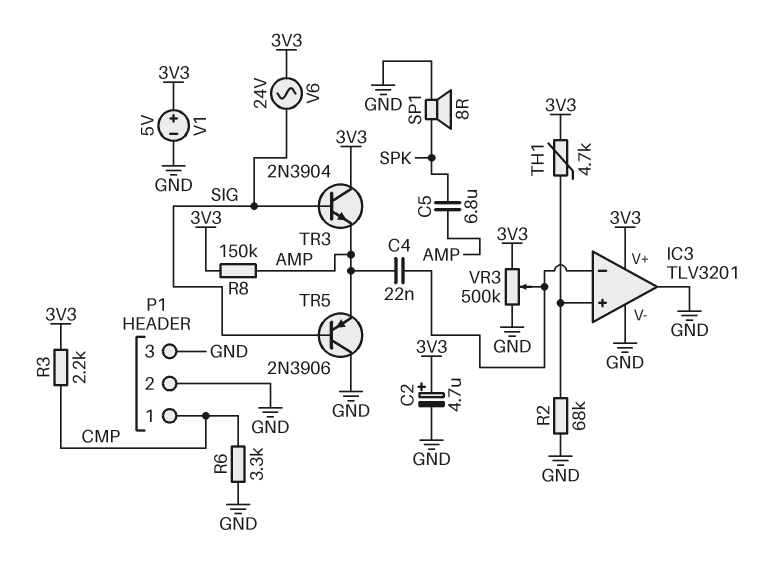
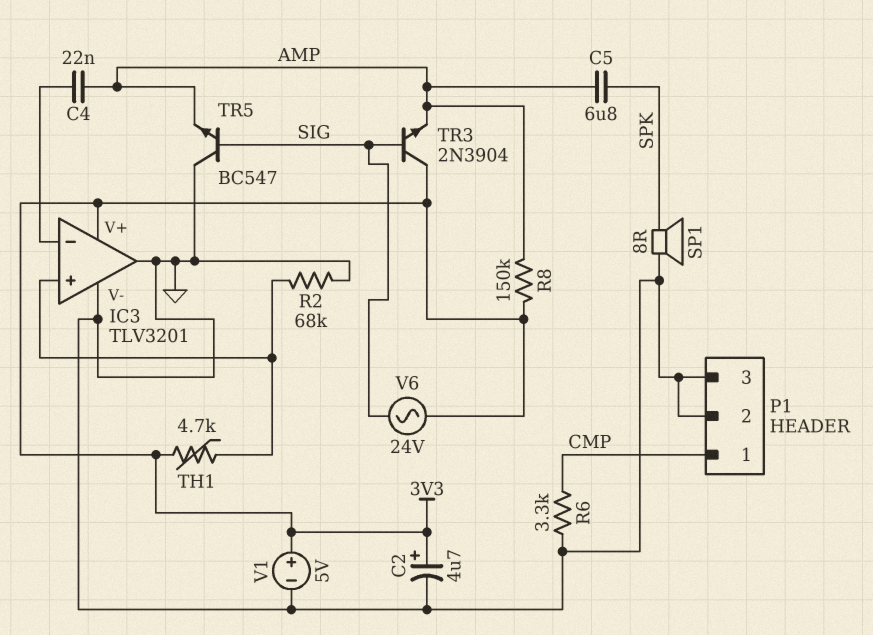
R3: 2.2k (3V3, CMP) -> none
TR5: PNP 2N3906 (B SIG, C GND, E AMP) -> NPN BC547 (B SIG, C GND, E AMP)
VR3: 500k (3V3, GND, wiper IC3/in-) -> none

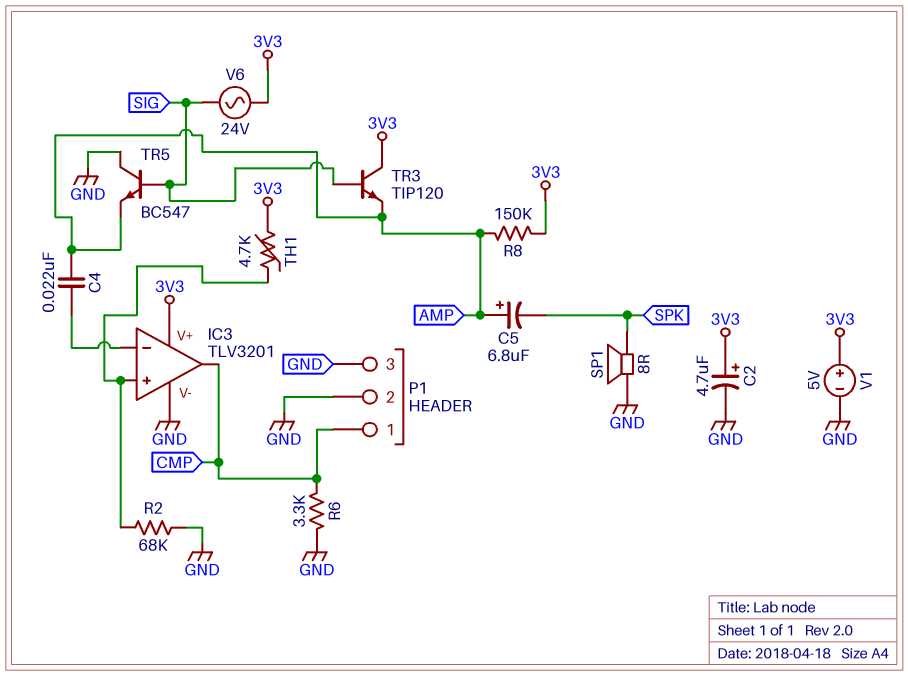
C5: 6.8uF (AMP, SPK) -> 6.8uF (plus AMP, minus SPK)
IC3 pin out: GND -> CMP
TR3: NPN 2N3904 (B SIG, C 3V3, E AMP) -> NPN TIP120 (B SIG, C 3V3, E AMP)

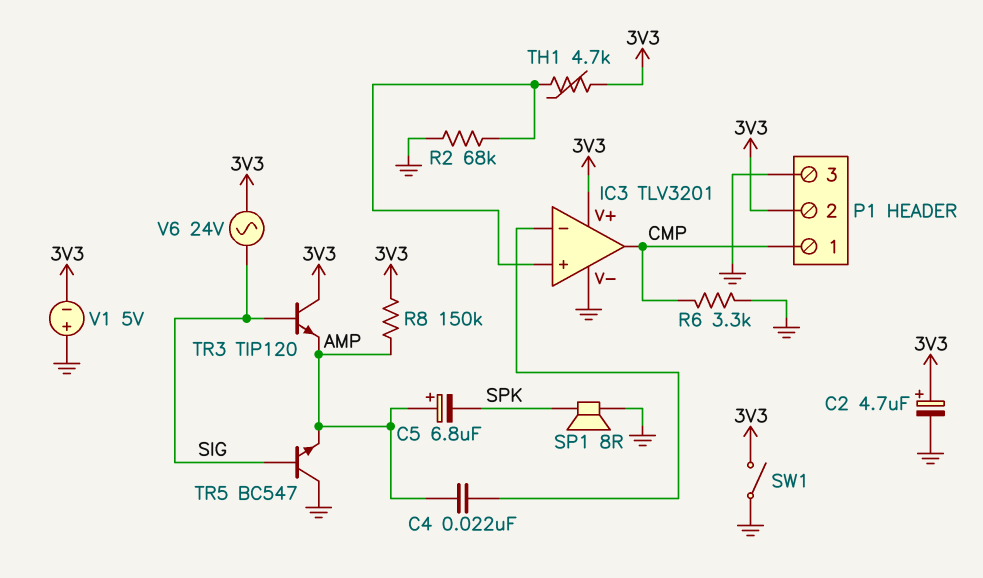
P1 pin 2: GND -> 3V3
SW1: none -> switch (3V3, GND)
V1: 5V (plus 3V3, minus GND) -> 5V (plus GND, minus 3V3)

